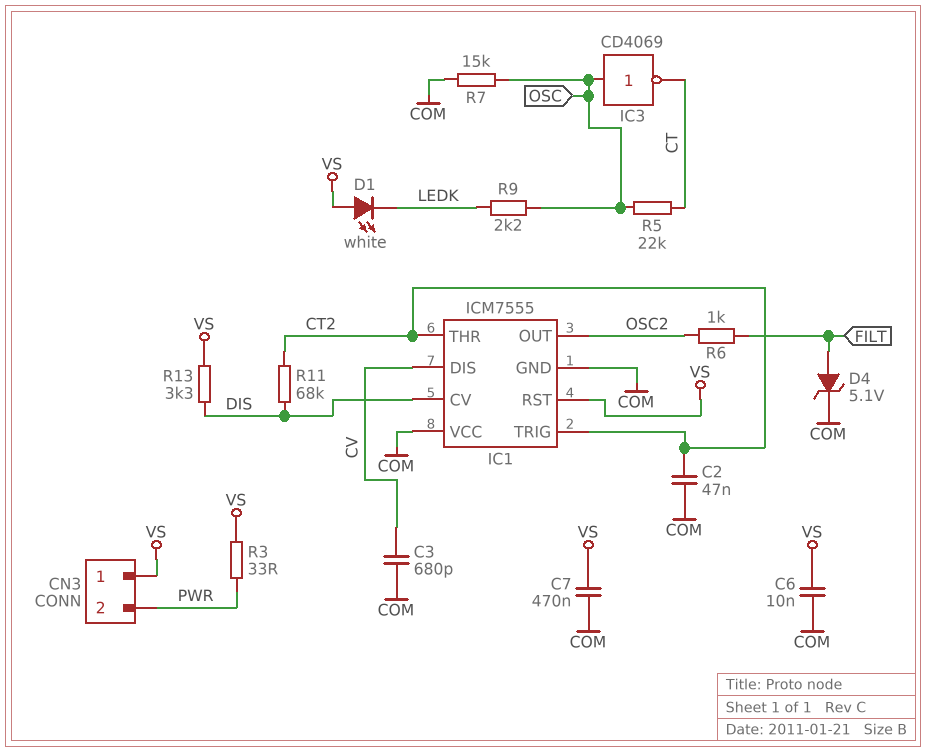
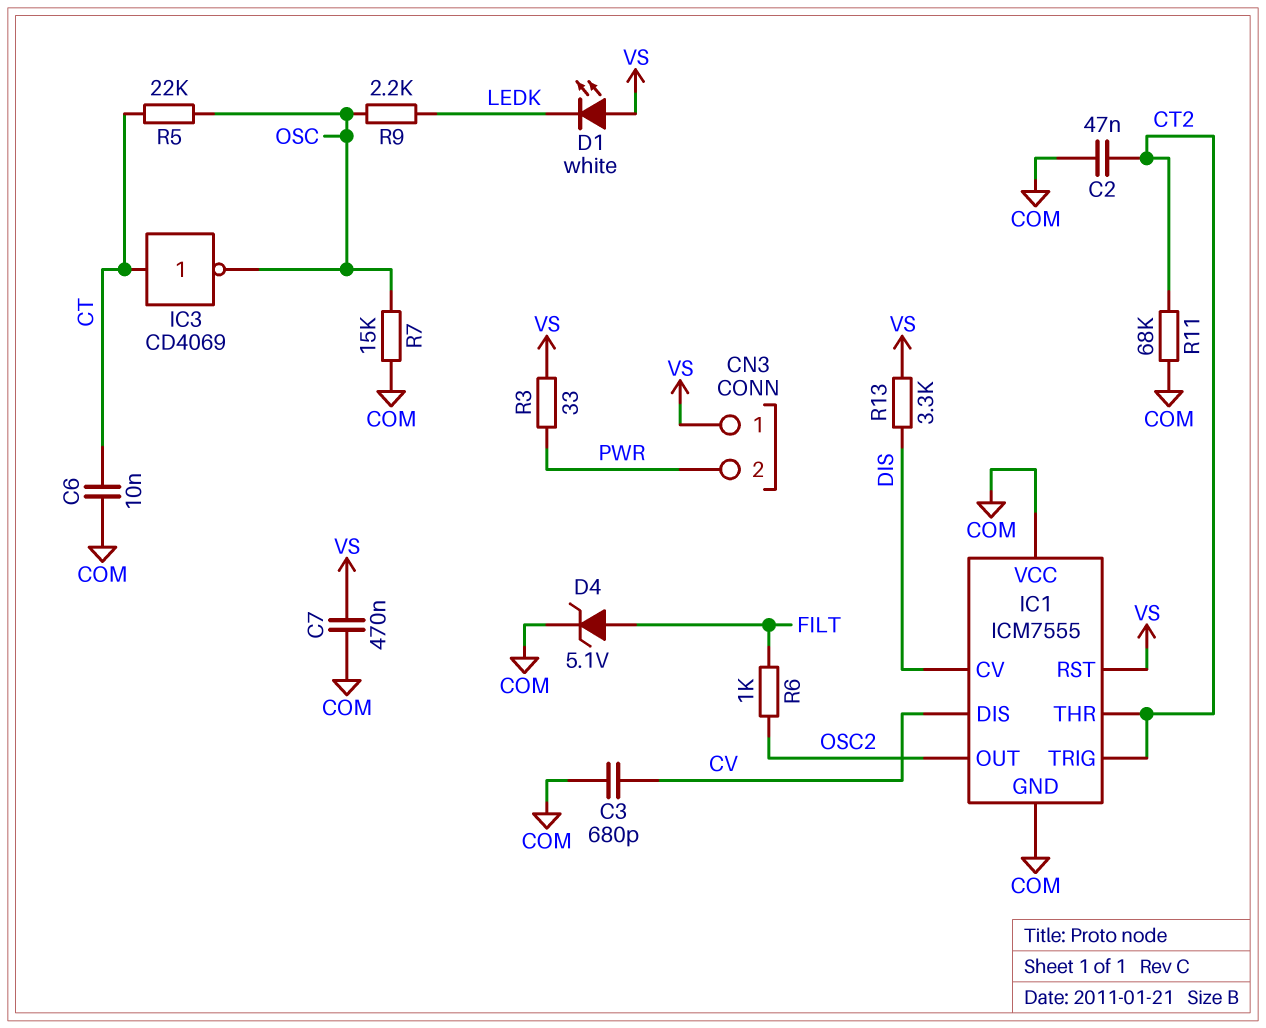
C6: 10nF (COM, VS) -> 10nF (COM, CT)
IC3: NOT CD4069 (in OSC, out CT) -> NOT CD4069 (in CT, out OSC)
R11: 68k (CT2, DIS) -> 68k (COM, CT2)

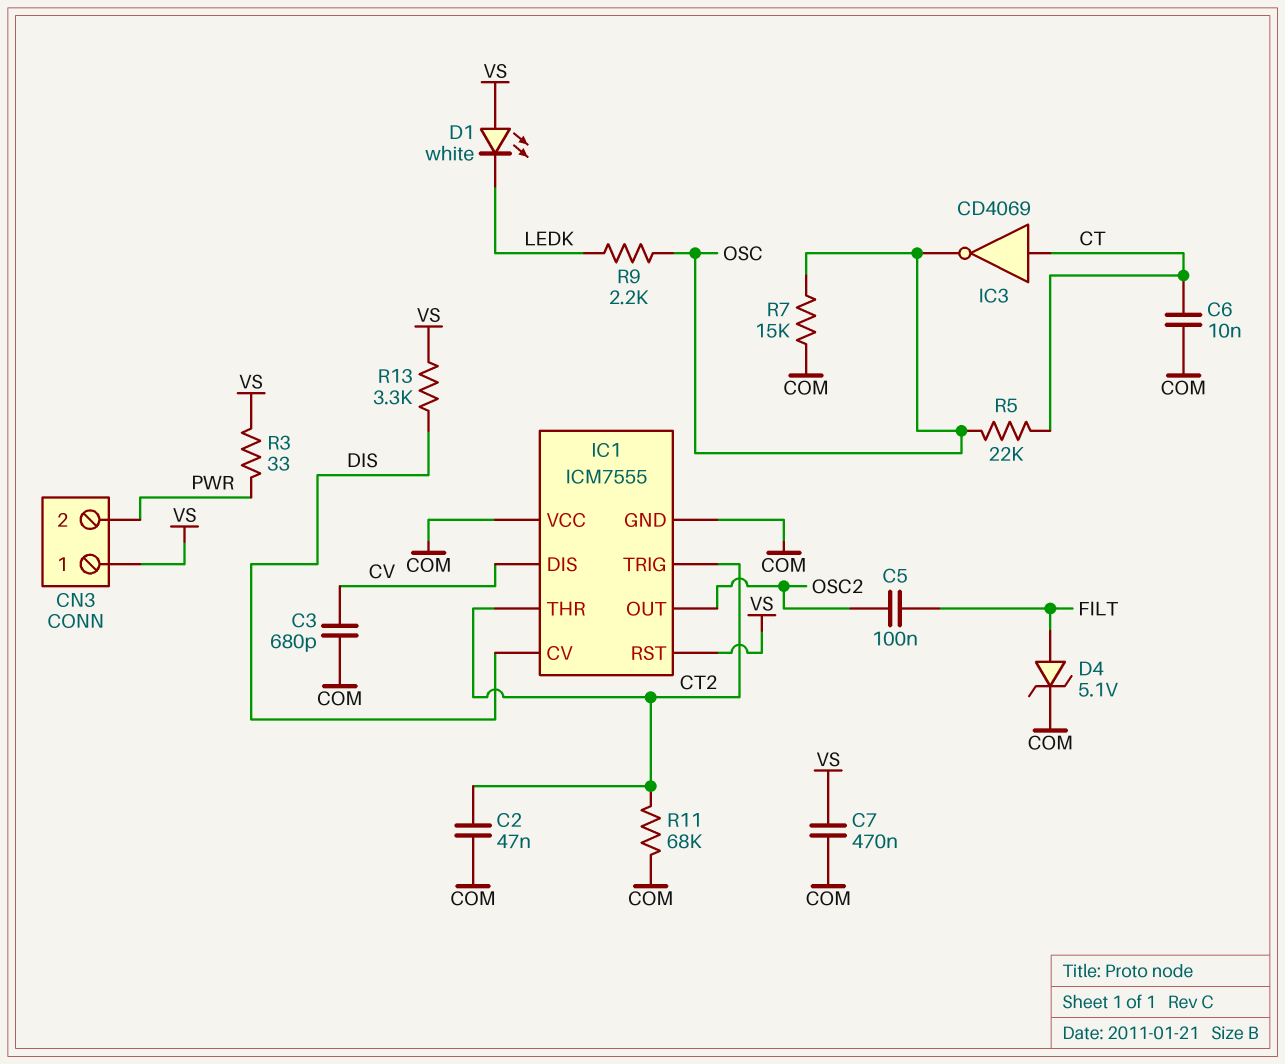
C5: none -> 100nF (FILT, OSC2)
R6: 1k (FILT, OSC2) -> none

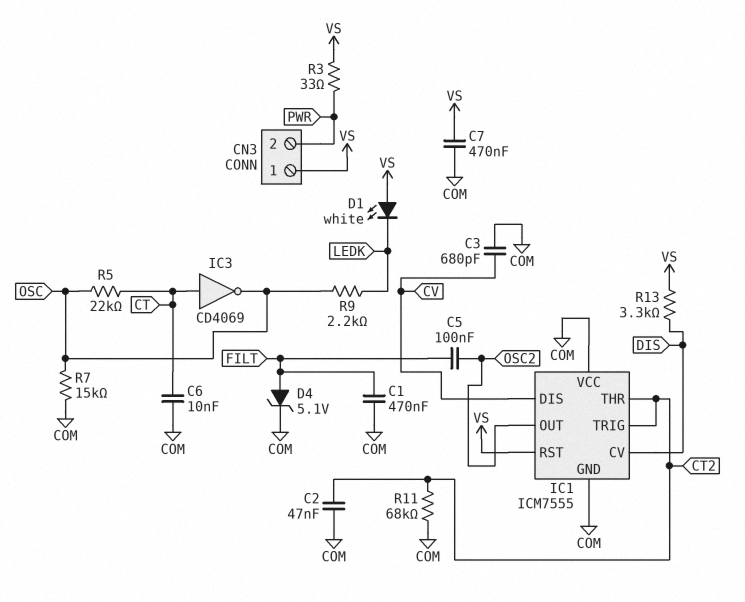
C1: none -> 470nF (COM, FILT)

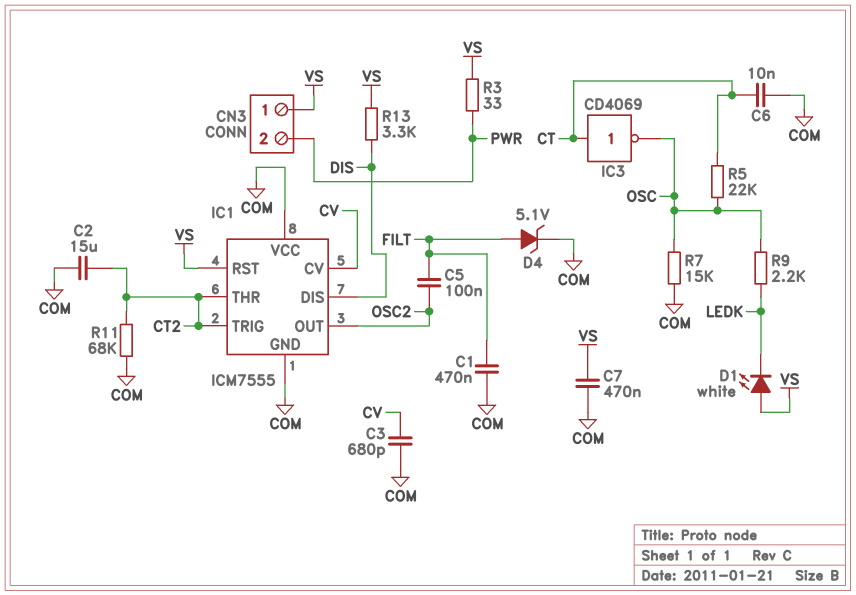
C2: 47nF (COM, CT2) -> 15uF (COM, CT2)
IC1 pin CV: DIS -> CV
IC1 pin DIS: CV -> DIS

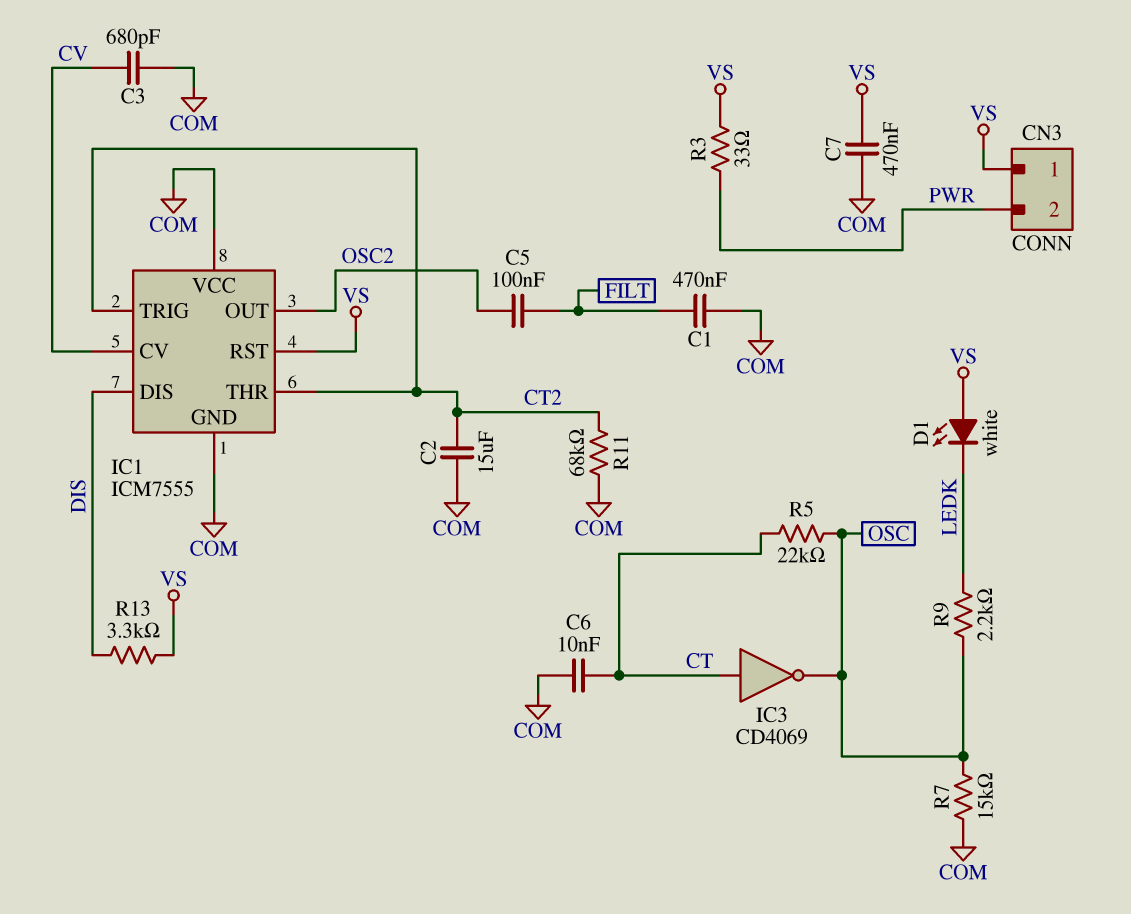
D4: zener 5.1V (A FILT, K COM) -> none

